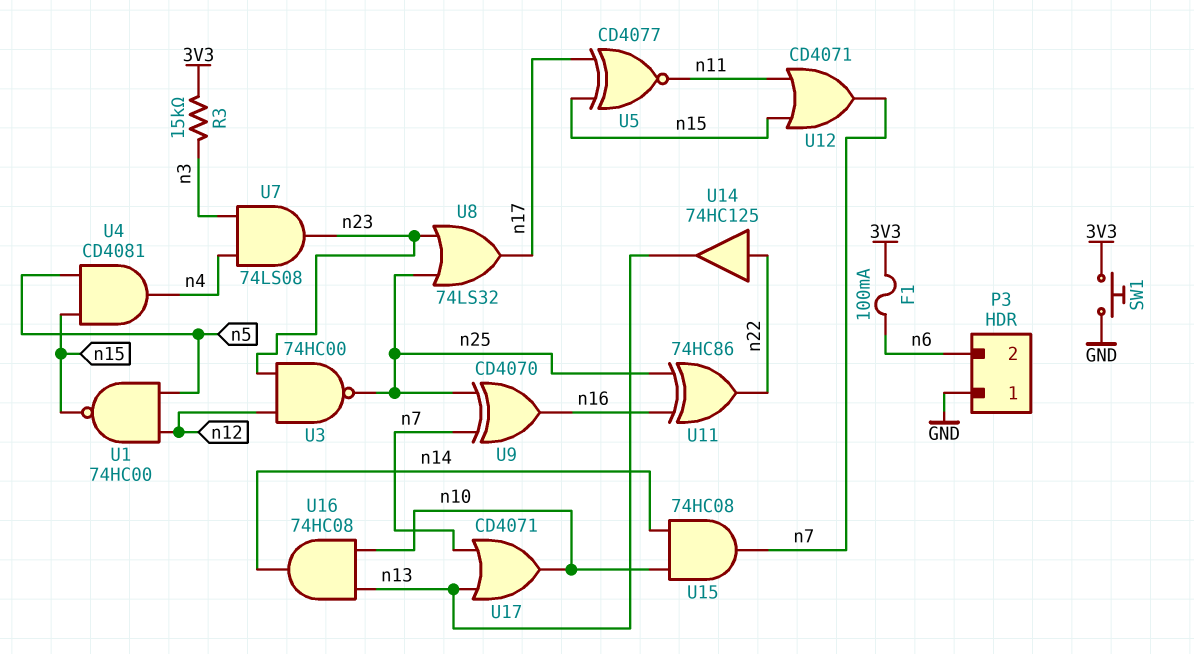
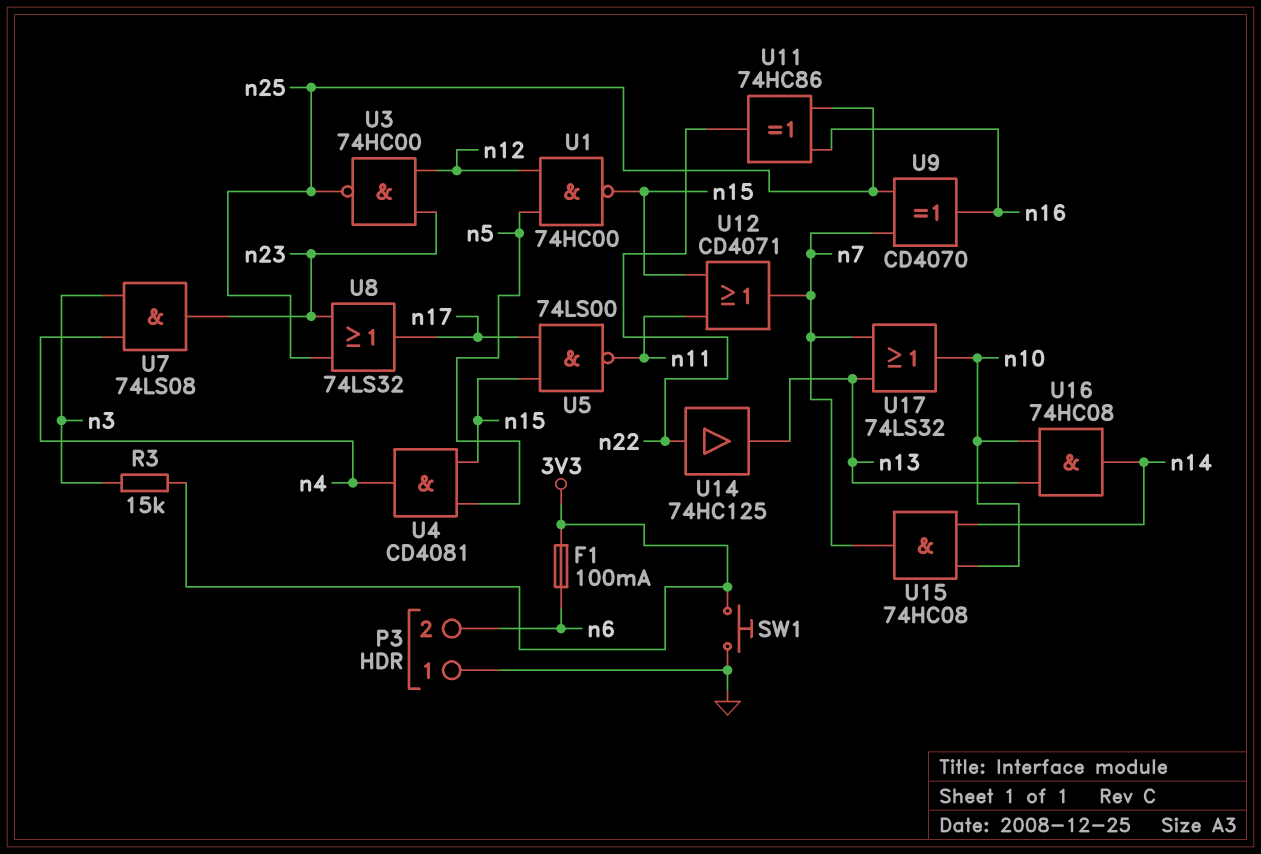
U5: XNOR CD4077 (in n15, in n17, out n11) -> NAND 74LS00 (in n15, in n17, out n11)
U17: OR CD4071 (in n7, in n13, out n10) -> OR 74LS32 (in n7, in n13, out n10)

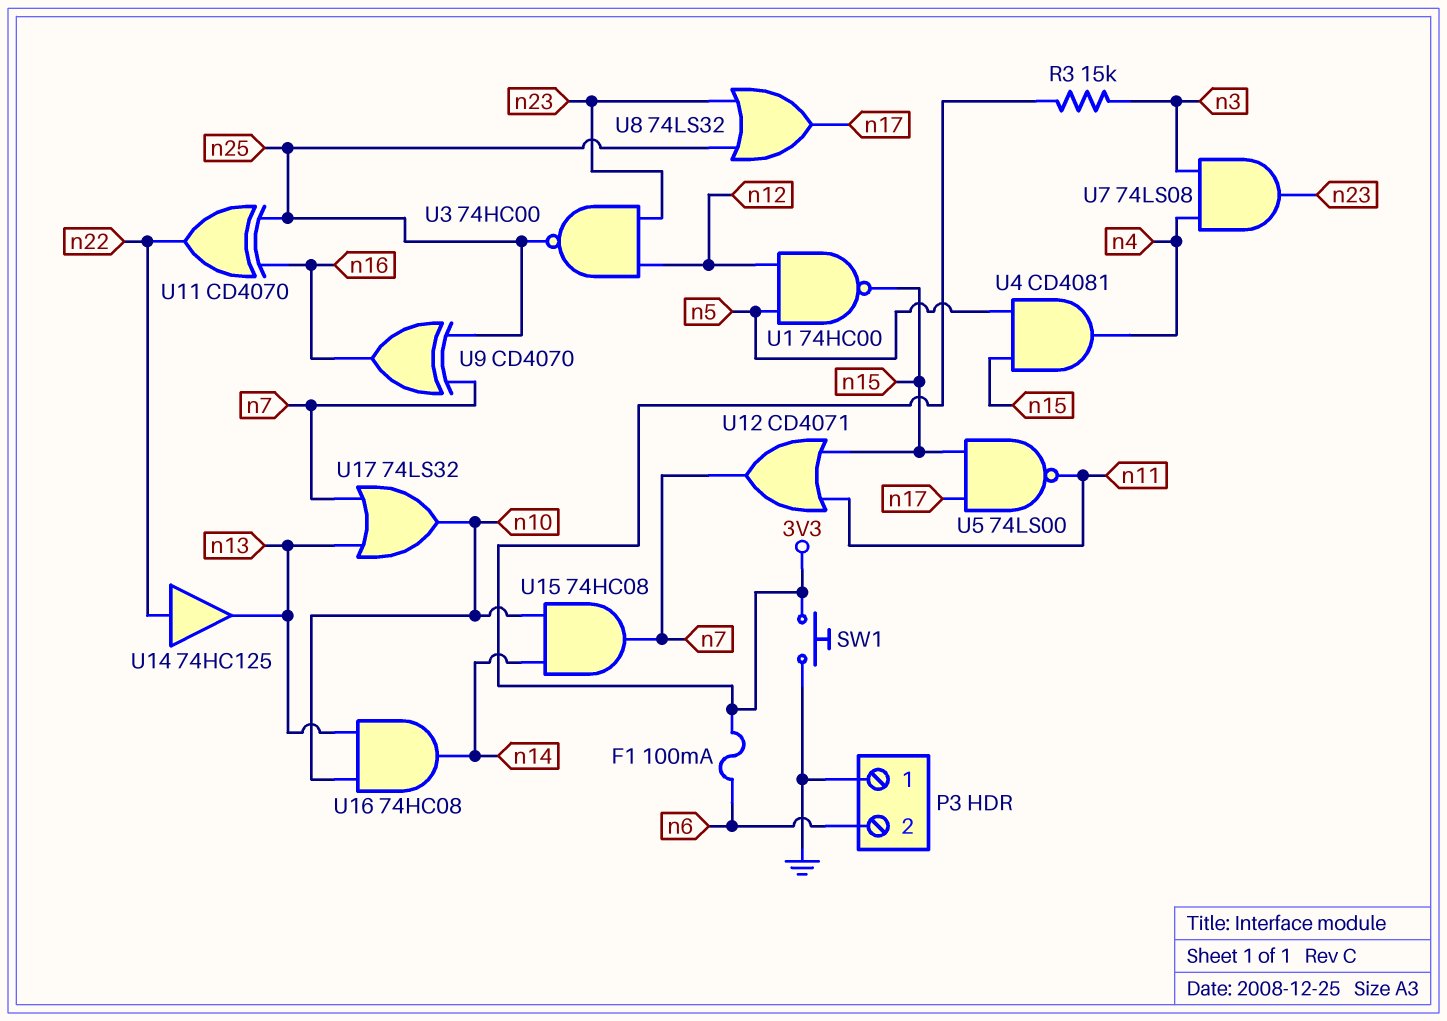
U11: XOR 74HC86 (in n16, in n25, out n22) -> XOR CD4070 (in n16, in n25, out n22)

